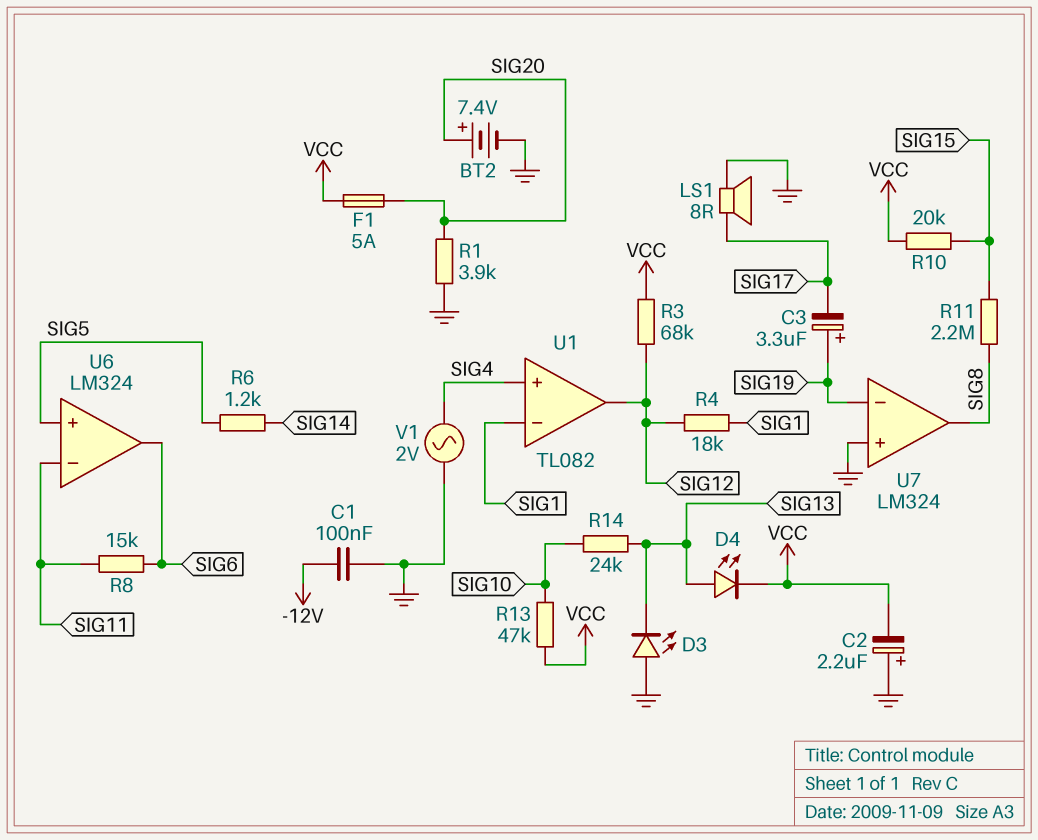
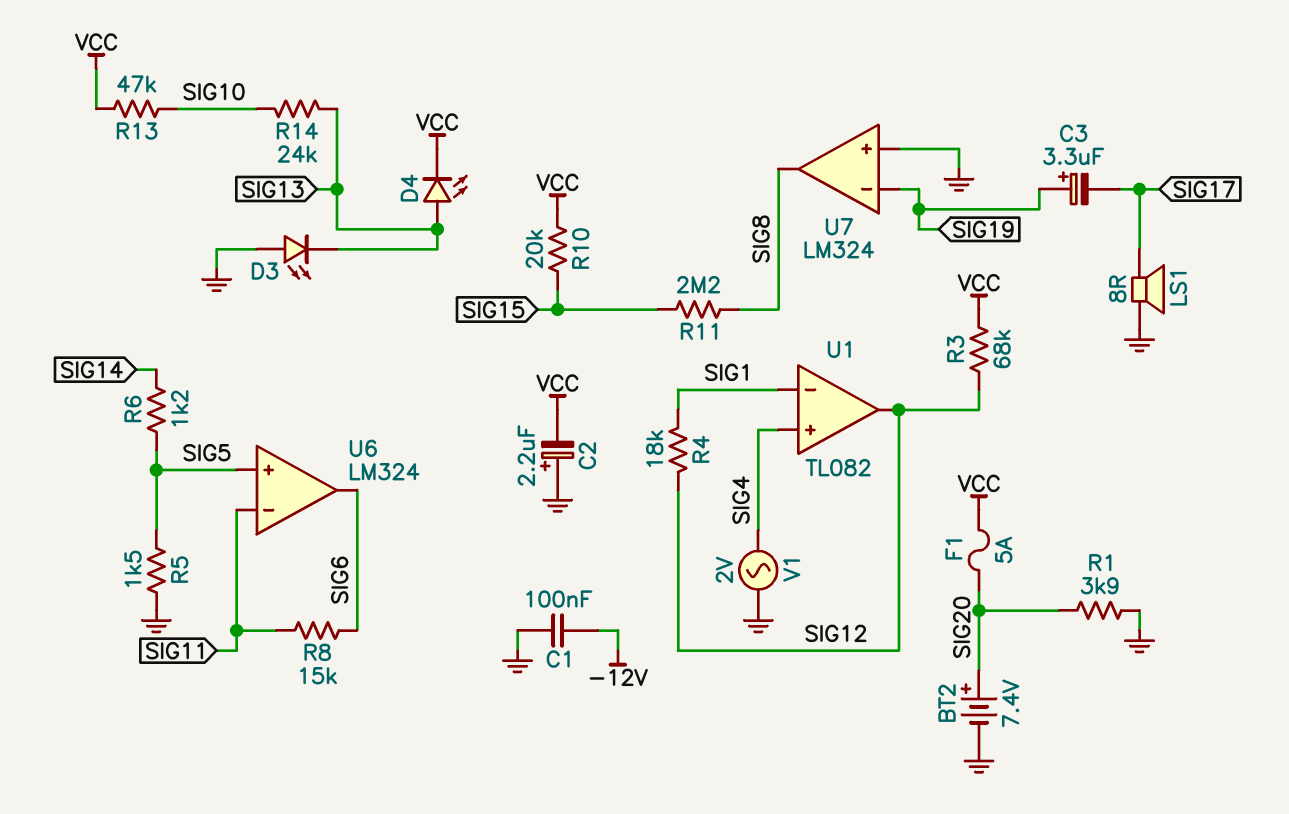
R5: none -> 1.5k (GND, SIG5)

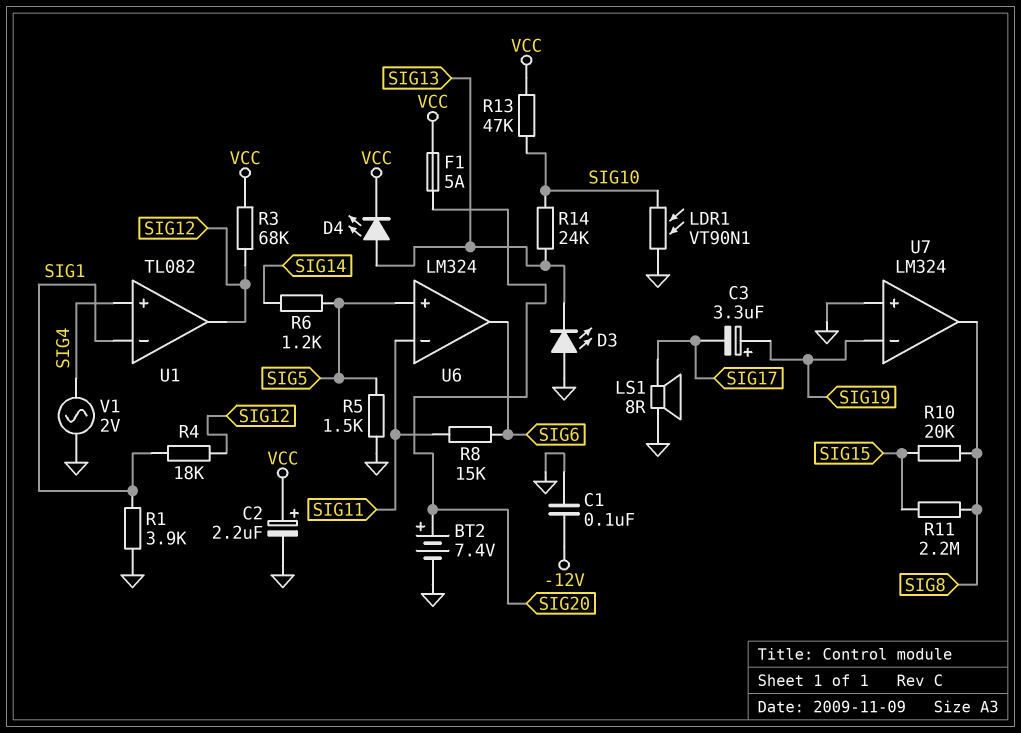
C2: 2.2uF (plus GND, minus VCC) -> 2.2uF (plus VCC, minus GND)
LDR1: none -> VT90N1 (GND, SIG10)
R1: 3.9k (GND, SIG20) -> 3.9k (GND, SIG1)
R10: 20k (SIG15, VCC) -> 20k (SIG8, SIG15)

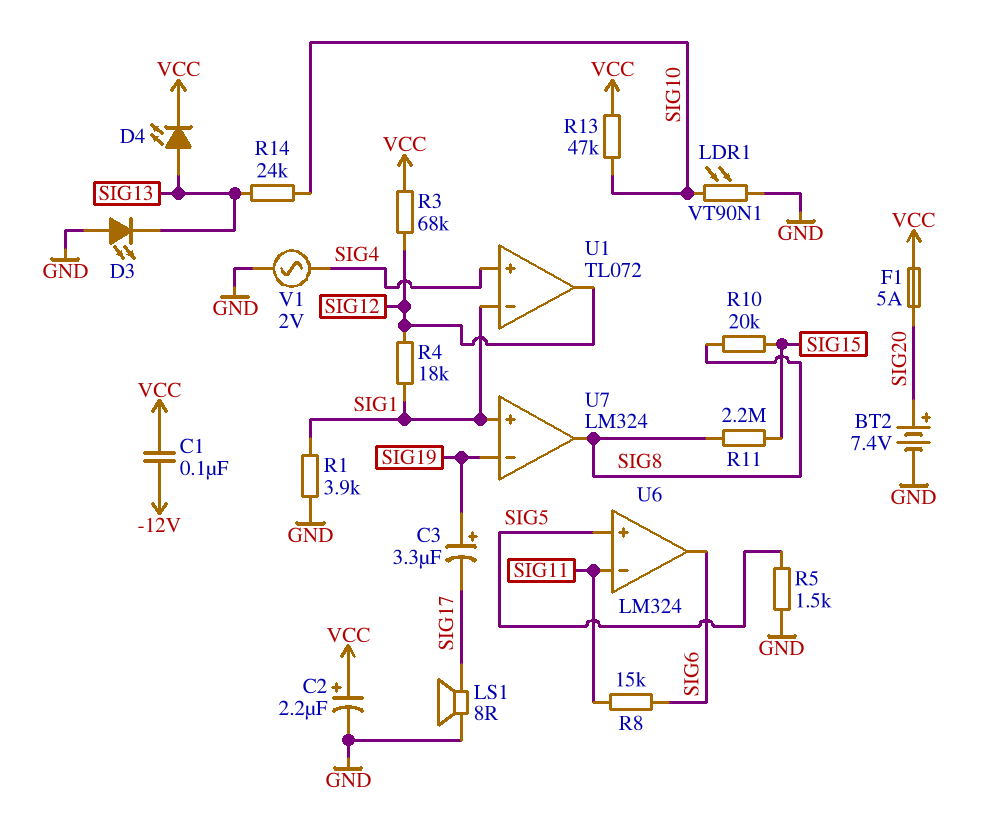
C1: 100nF (-12V, GND) -> 100nF (-12V, VCC)
R6: 1.2k (SIG5, SIG14) -> none
U1: TL082 -> TL072
U7 pin in+: GND -> SIG1

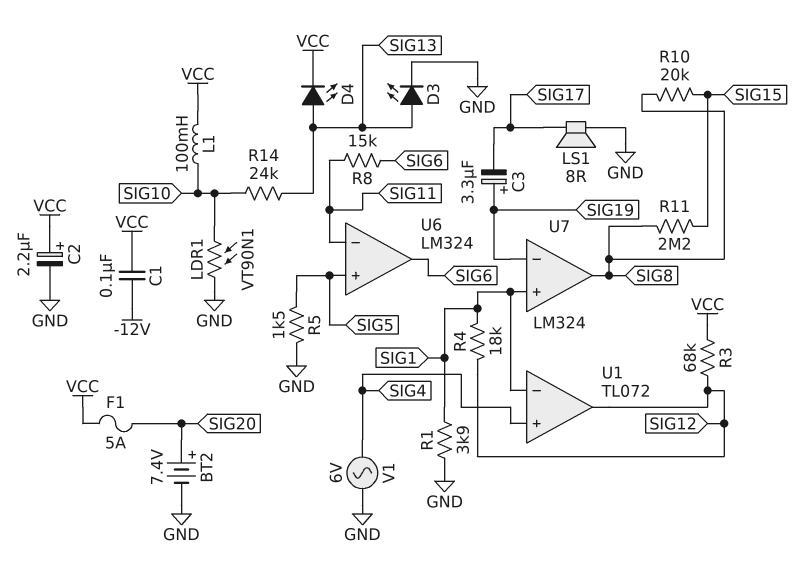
D3: LED (A GND, K SIG13) -> LED (A SIG13, K GND)
L1: none -> 100mH (SIG10, VCC)
R13: 47k (SIG10, VCC) -> none
V1: AC 2V (GND, SIG4) -> AC 6V (GND, SIG4)

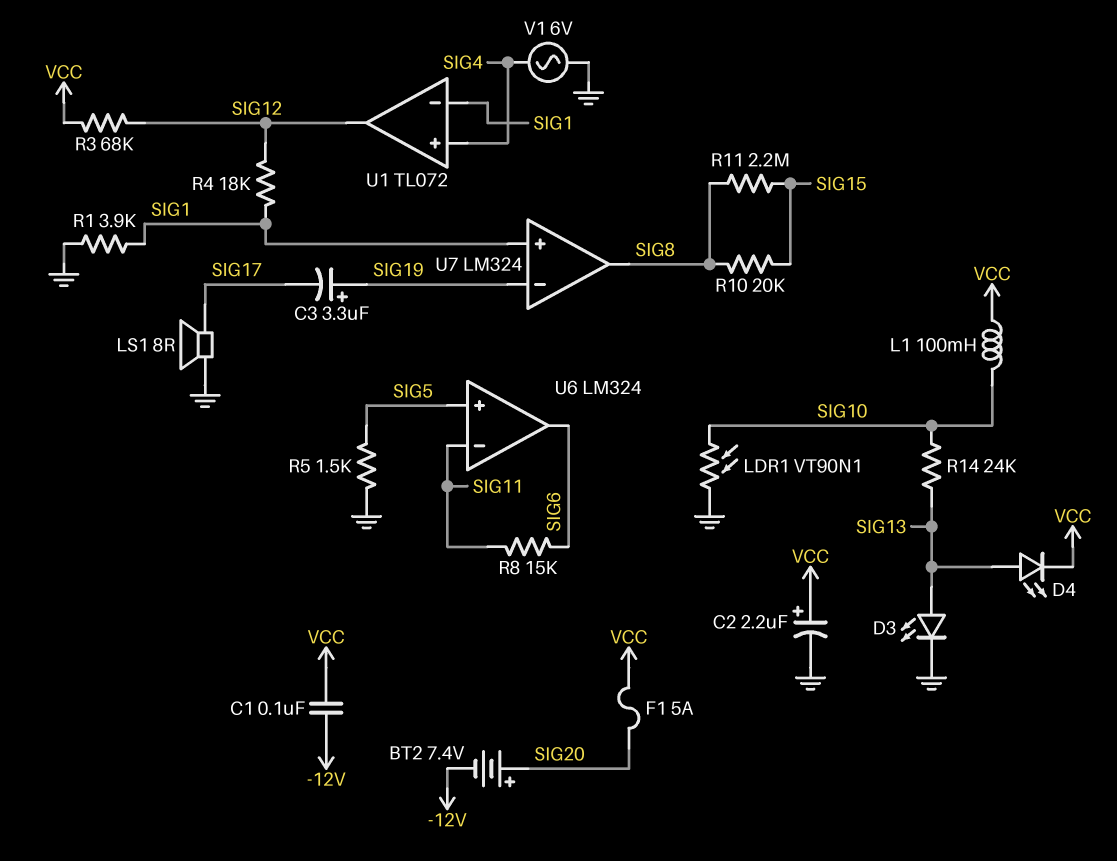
BT2: 7.4V (plus SIG20, minus GND) -> 7.4V (plus SIG20, minus -12V)

